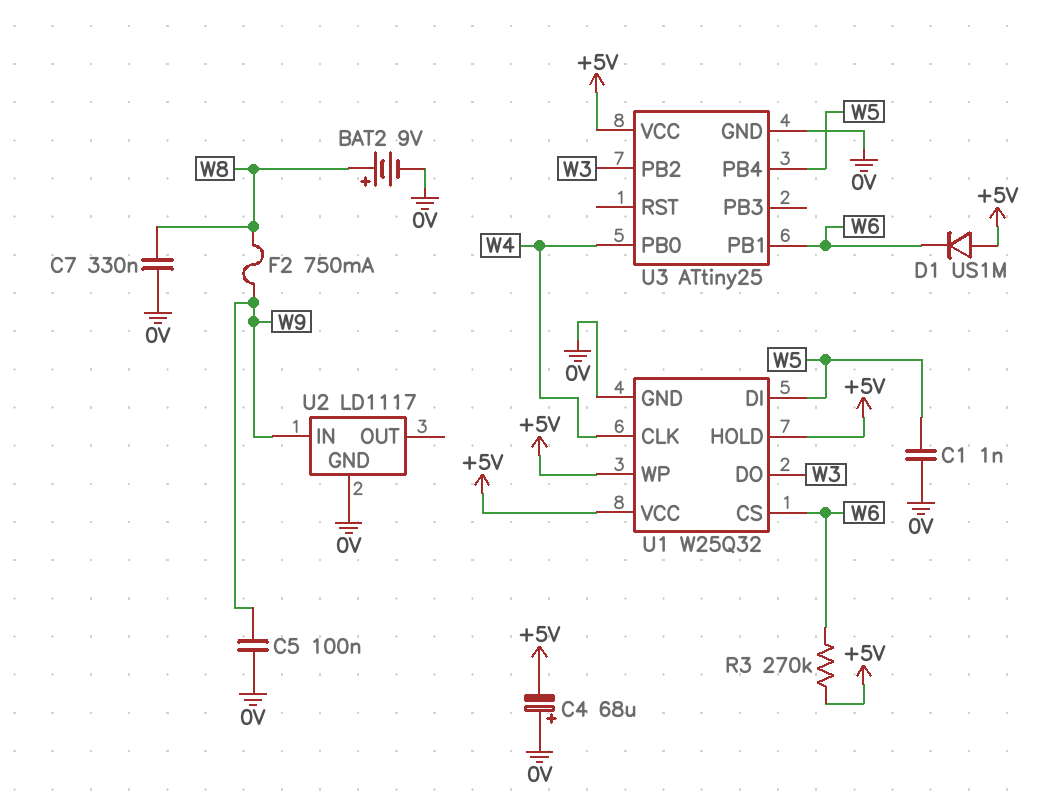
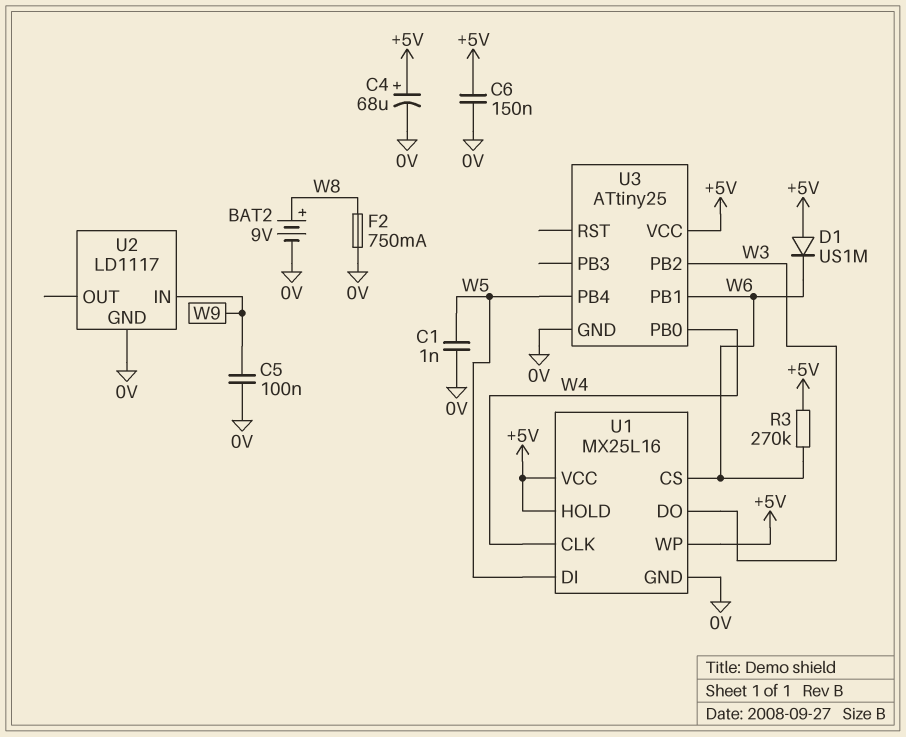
C4: 68uF (plus 0V, minus +5V) -> 68uF (plus +5V, minus 0V)
C6: none -> 150nF (+5V, 0V)
C7: 330nF (0V, W8) -> none
F2: 750mA (W8, W9) -> 750mA (0V, W8)
U1: W25Q32 -> MX25L16

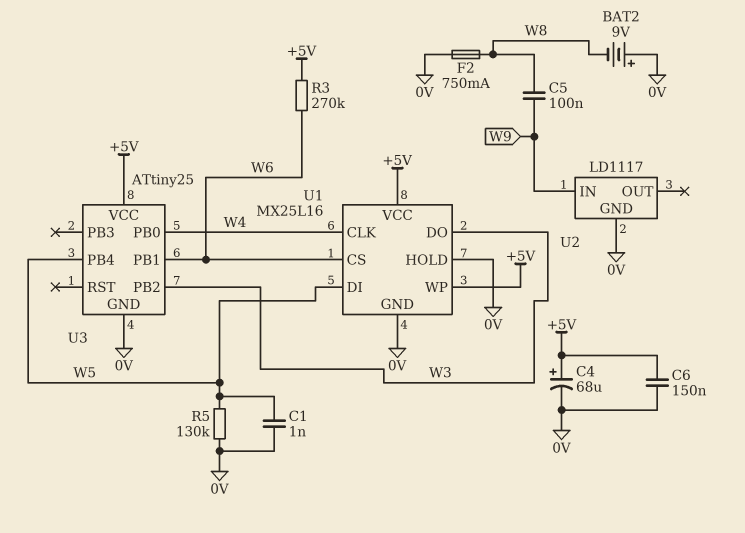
BAT2: 9V (plus W8, minus 0V) -> 9V (plus 0V, minus W8)
C5: 100nF (0V, W9) -> 100nF (W8, W9)
D1: diode US1M (A +5V, K W6) -> none
R5: none -> 130k (0V, W5)
U1 pin HOLD: +5V -> 0V

